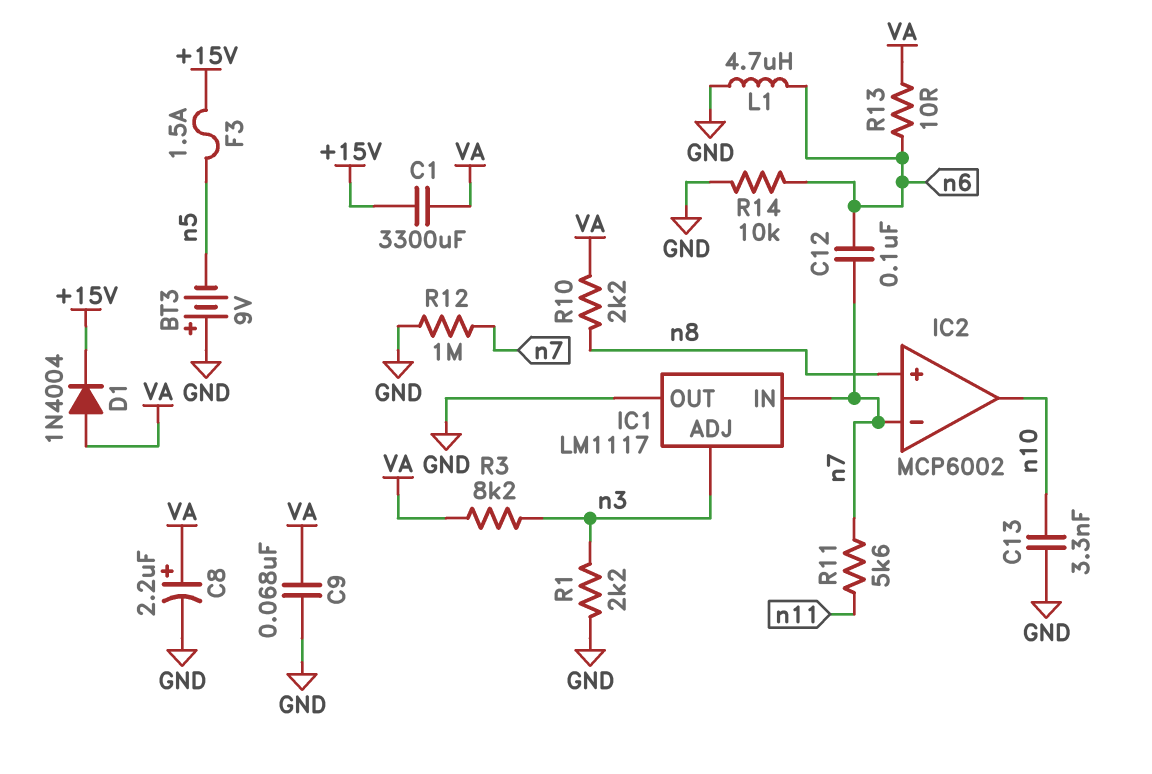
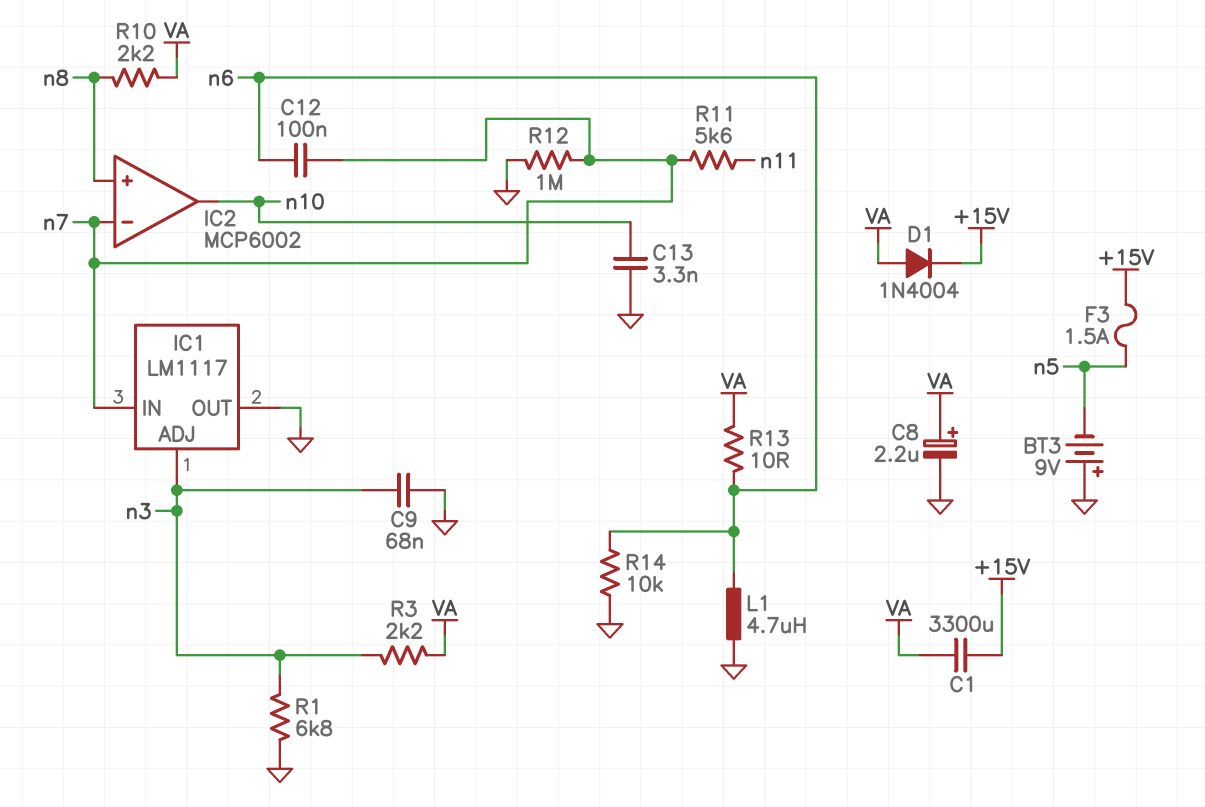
C9: 68nF (GND, VA) -> 68nF (GND, n3)
R1: 2.2k (GND, n3) -> 6.8k (GND, n3)
R3: 8.2k (VA, n3) -> 2.2k (VA, n3)

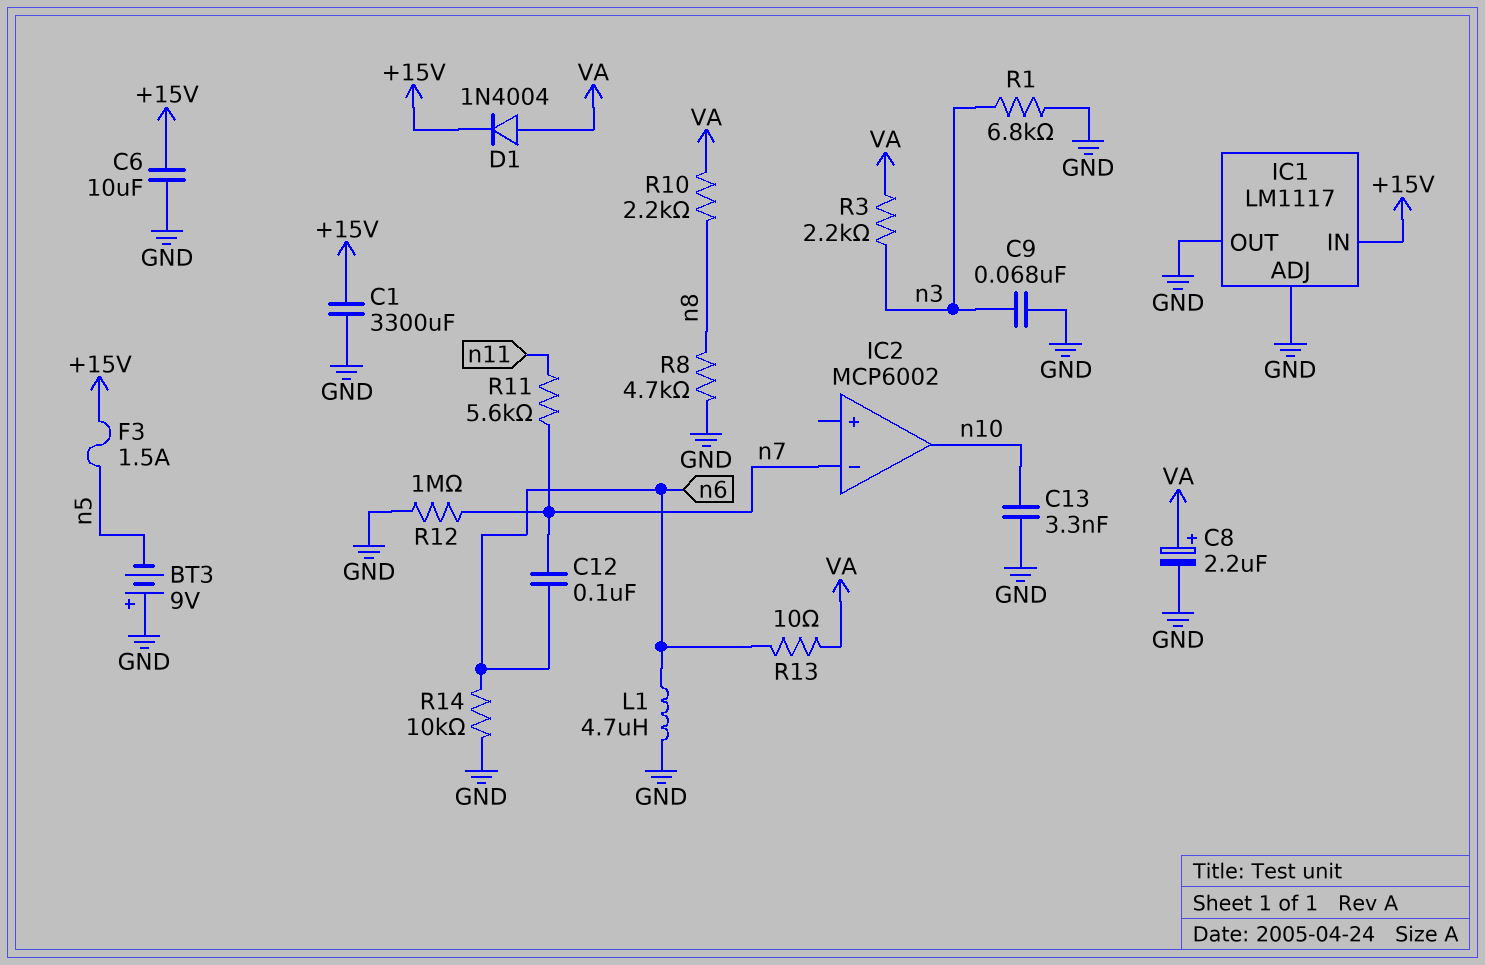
C1: 3300uF (+15V, VA) -> 3300uF (+15V, GND)
C6: none -> 10uF (+15V, GND)
IC1 pin ADJ: n3 -> GND
IC1 pin IN: n7 -> +15V
IC2 pin in+: n8 -> none
R8: none -> 4.7k (GND, n8)

